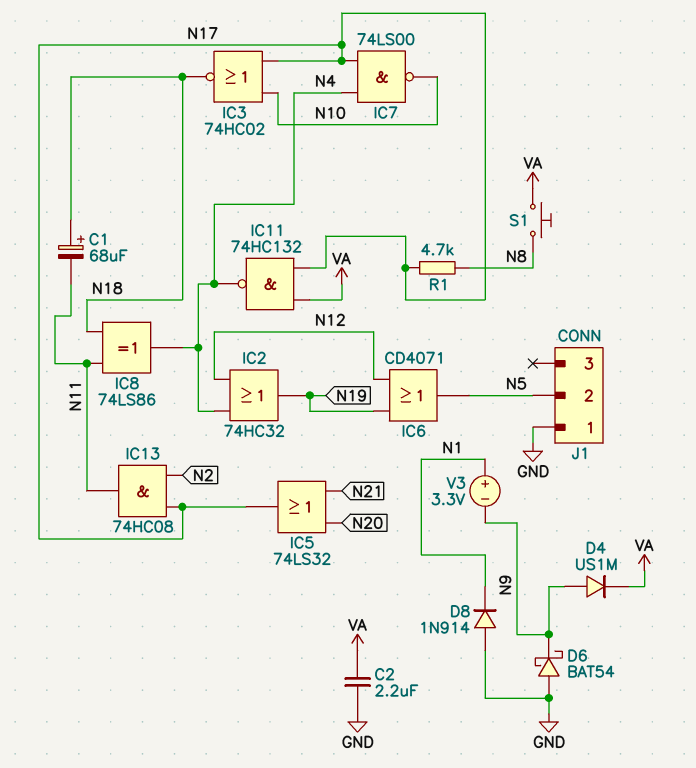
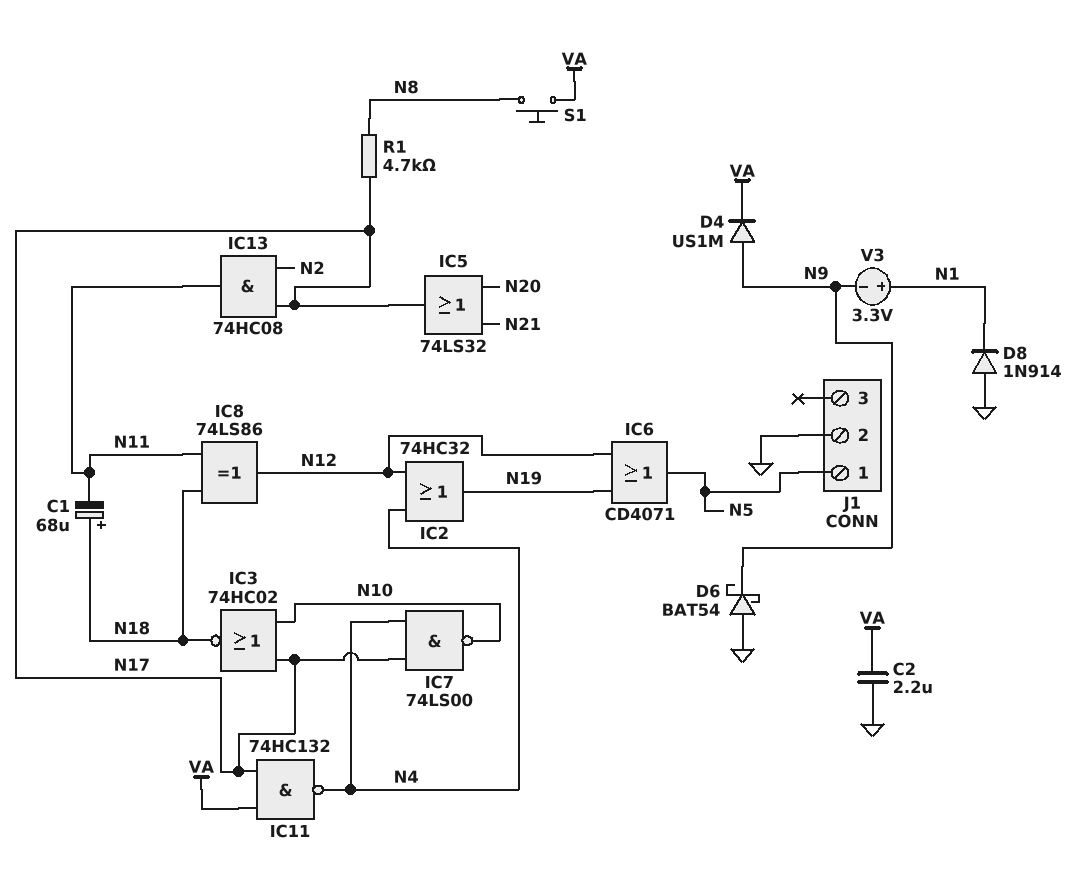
IC8: XOR 74LS86 (in N11, in N18, out N4) -> XOR 74LS86 (in N11, in N18, out N12)
J1 pin 1: GND -> N5
J1 pin 2: N5 -> GND

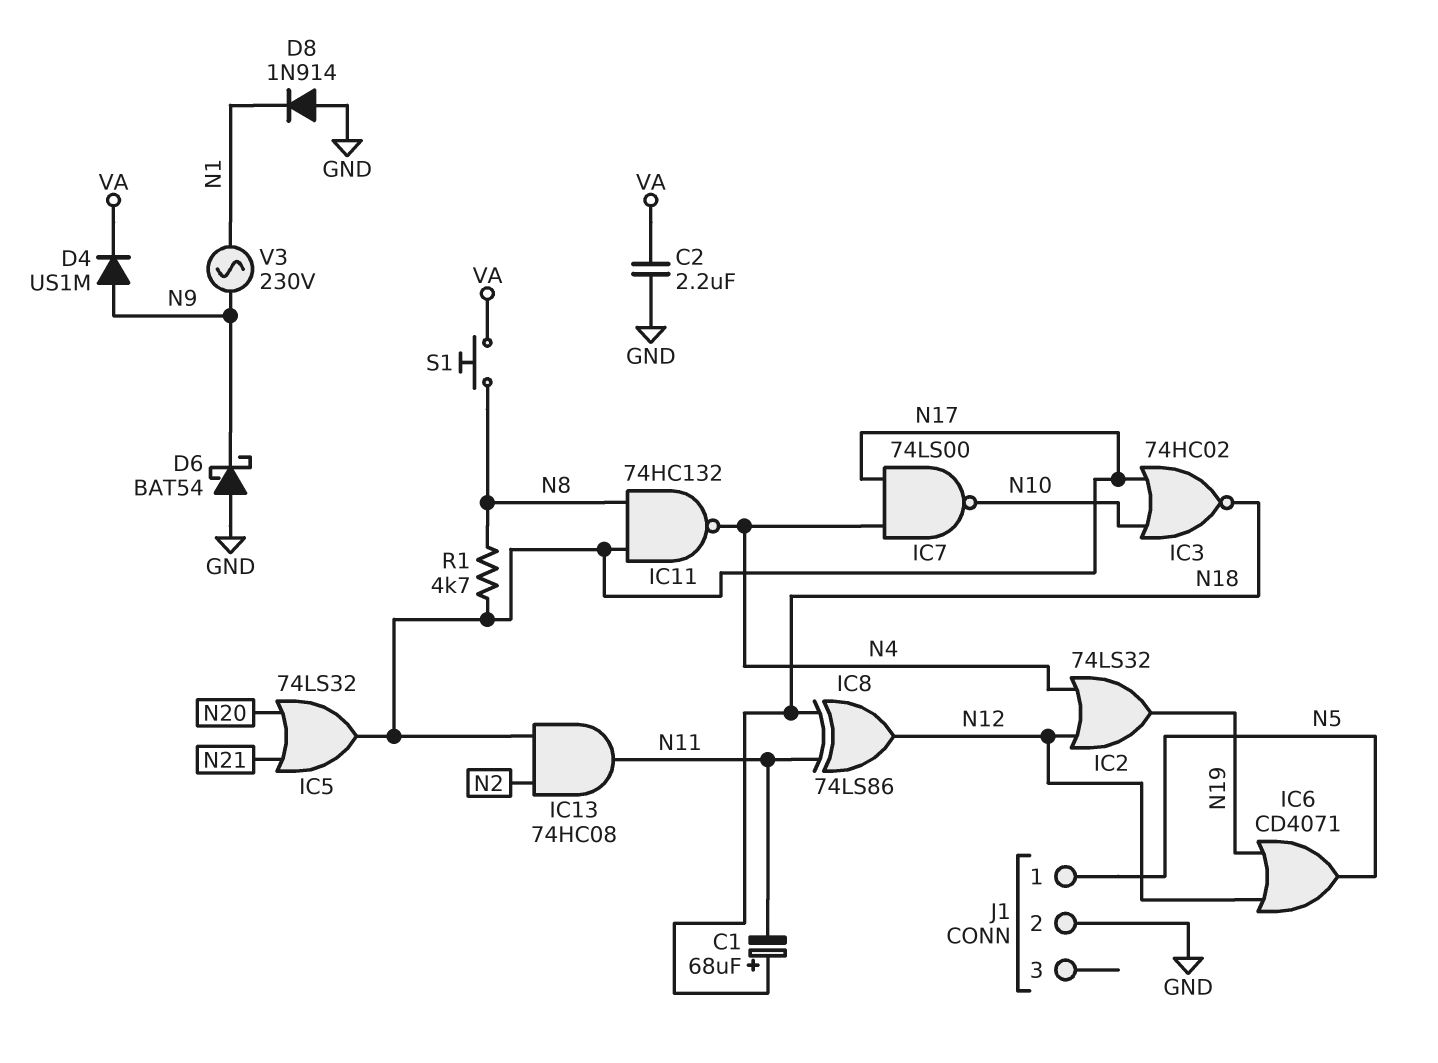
IC2: OR 74HC32 (in N4, in N12, out N19) -> OR 74LS32 (in N4, in N12, out N19)
IC11: NAND 74HC132 (in N17, in VA, out N4) -> NAND 74HC132 (in N8, in N17, out N4)
V3: 3.3V (plus N1, minus N9) -> AC 230V (N1, N9)

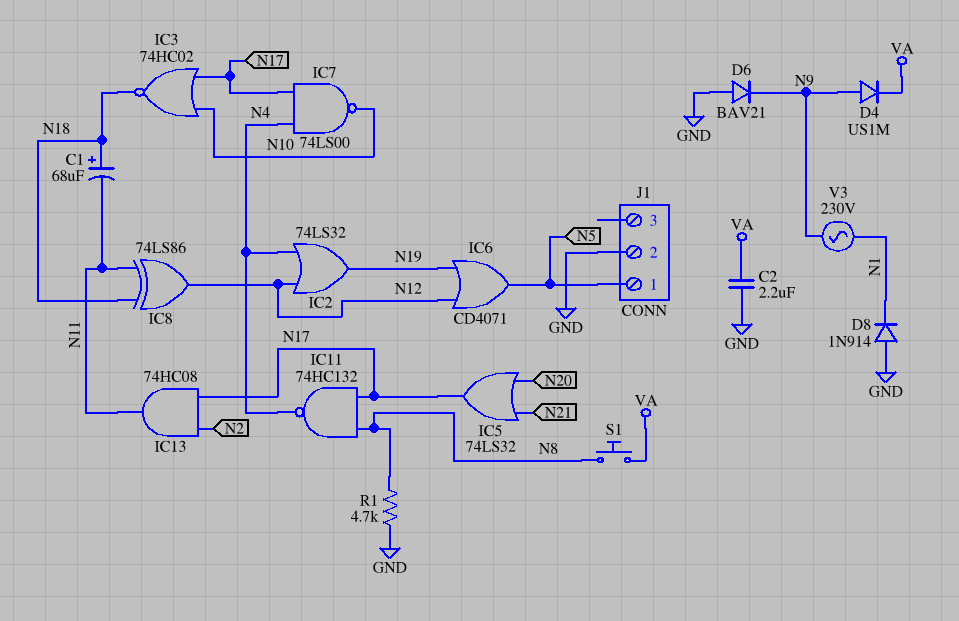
D6: schottky BAT54 (A GND, K N9) -> diode BAV21 (A GND, K N9)
R1: 4.7k (N8, N17) -> 4.7k (GND, N8)

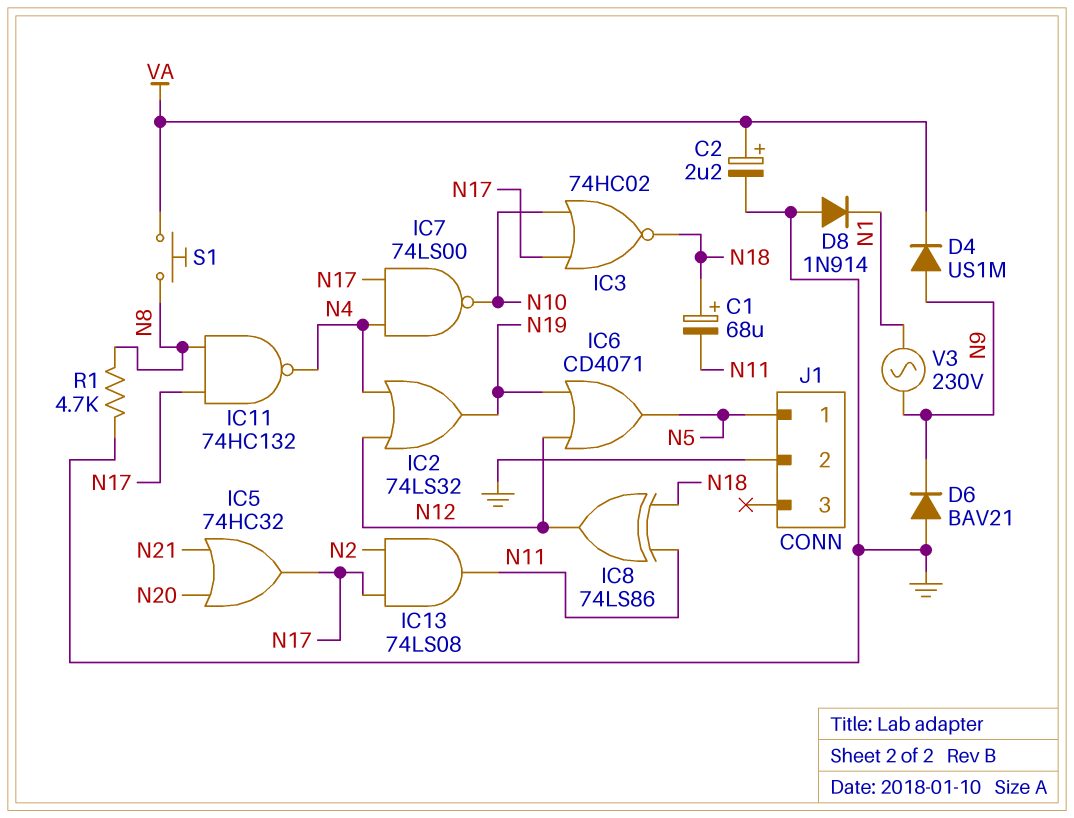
C2: 2.2uF (GND, VA) -> 2.2uF (plus VA, minus GND)
IC5: OR 74LS32 (in N20, in N21, out N17) -> OR 74HC32 (in N20, in N21, out N17)
IC13: AND 74HC08 (in N2, in N17, out N11) -> AND 74LS08 (in N2, in N17, out N11)

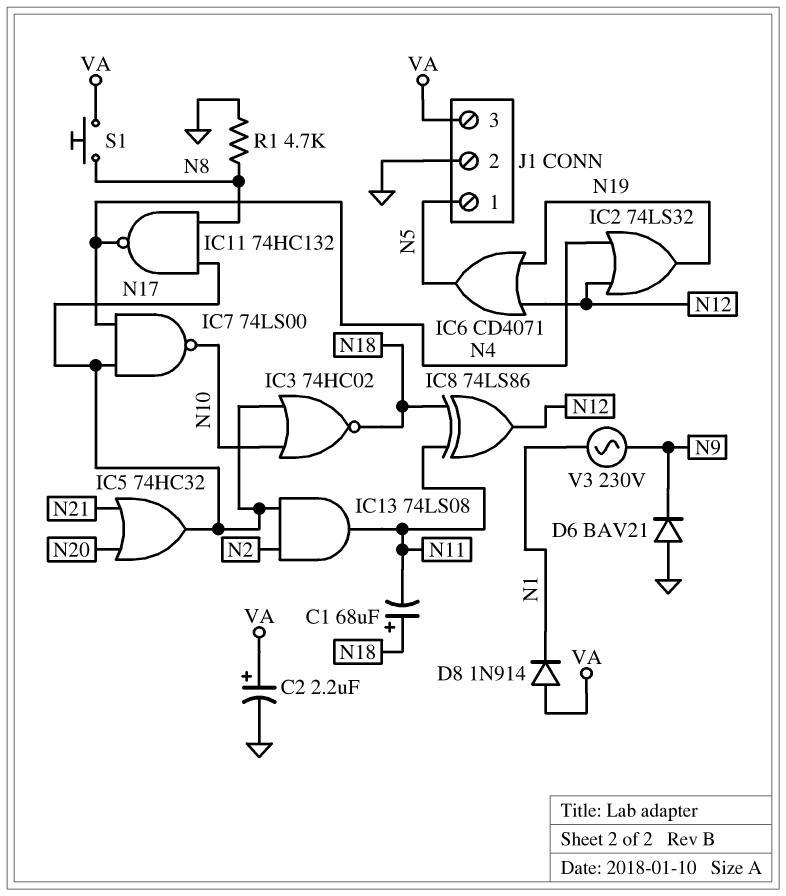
D4: diode US1M (A N9, K VA) -> none
D8: diode 1N914 (A GND, K N1) -> diode 1N914 (A VA, K N1)
J1 pin 3: none -> VA

